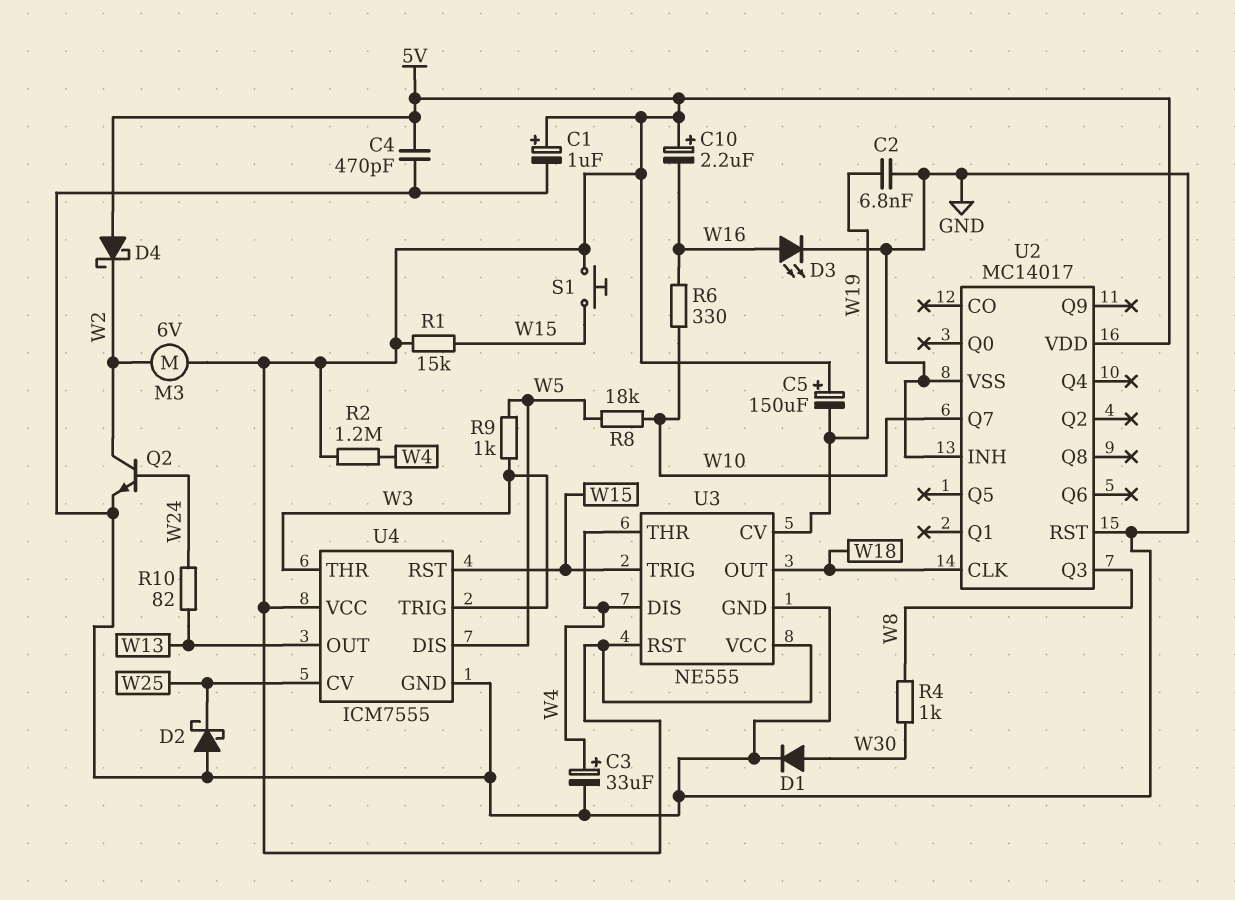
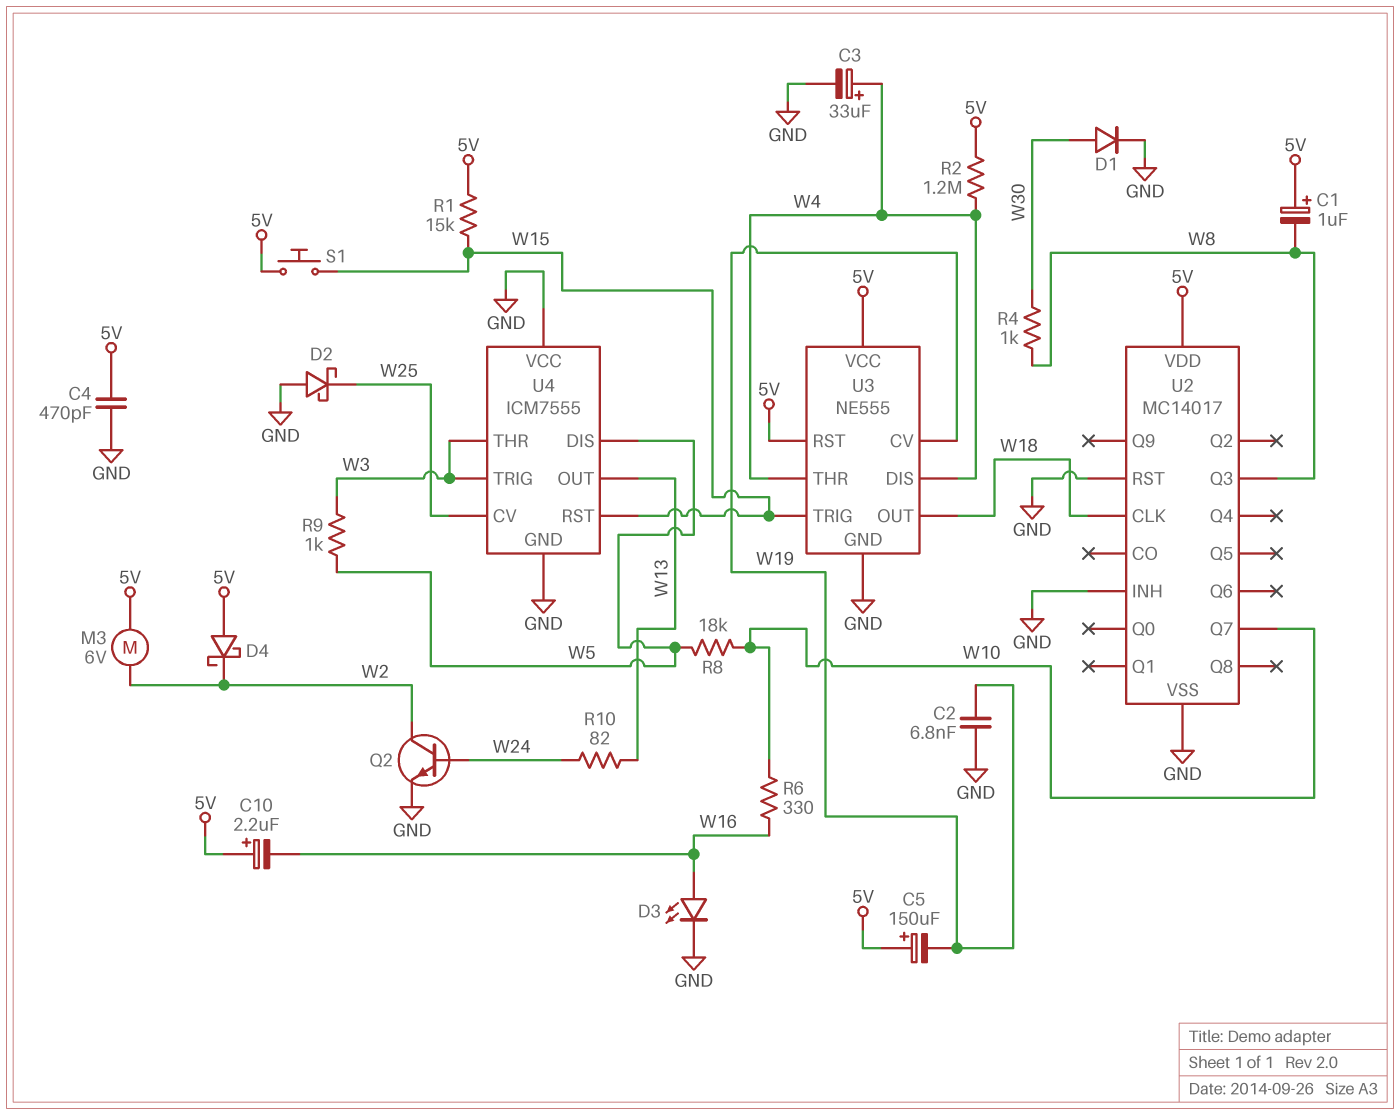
C1: 1uF (plus 5V, minus GND) -> 1uF (plus 5V, minus W8)
U4 pin VCC: 5V -> GND

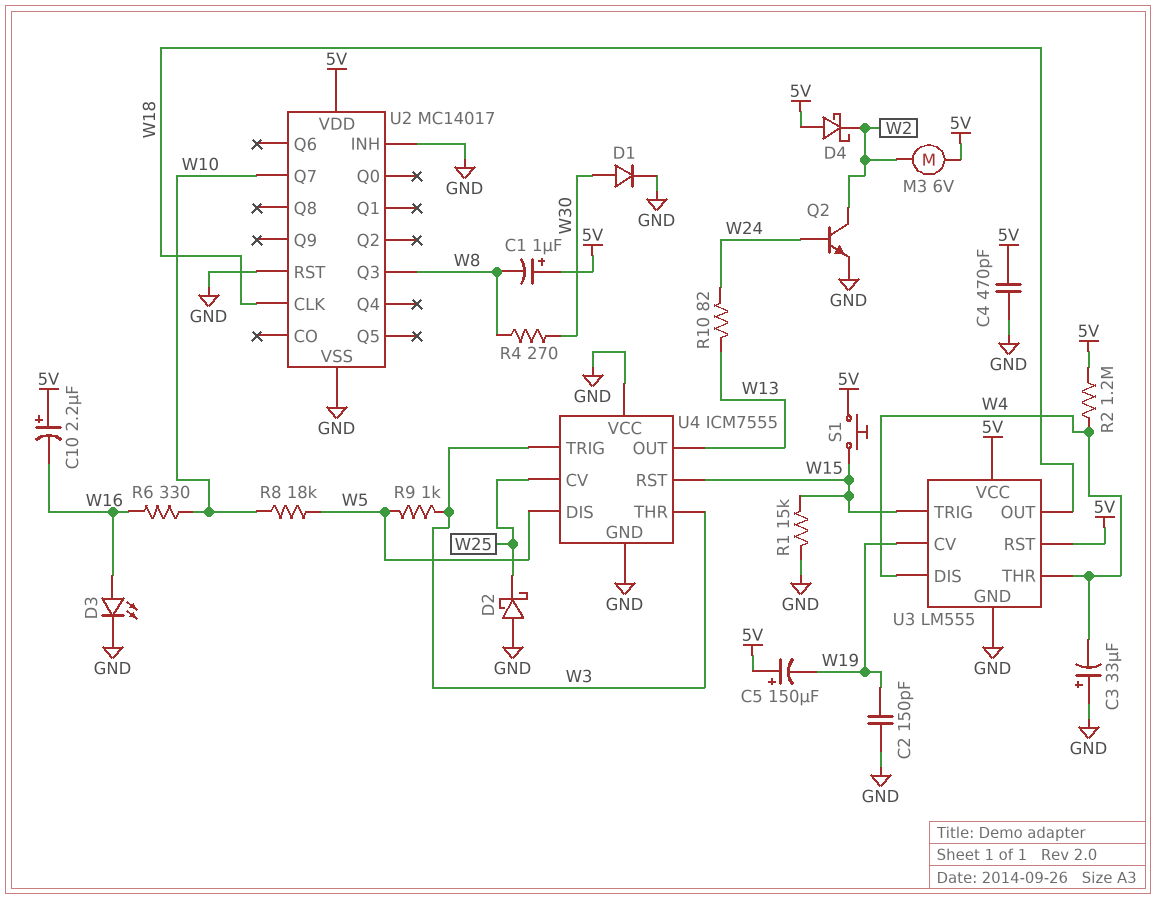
C2: 6.8nF (GND, W19) -> 150pF (GND, W19)
C3: 33uF (plus W4, minus GND) -> 33uF (plus GND, minus W4)
R1: 15k (5V, W15) -> 15k (GND, W15)
R4: 1k (W8, W30) -> 270 (W8, W30)
U3: NE555 -> LM555

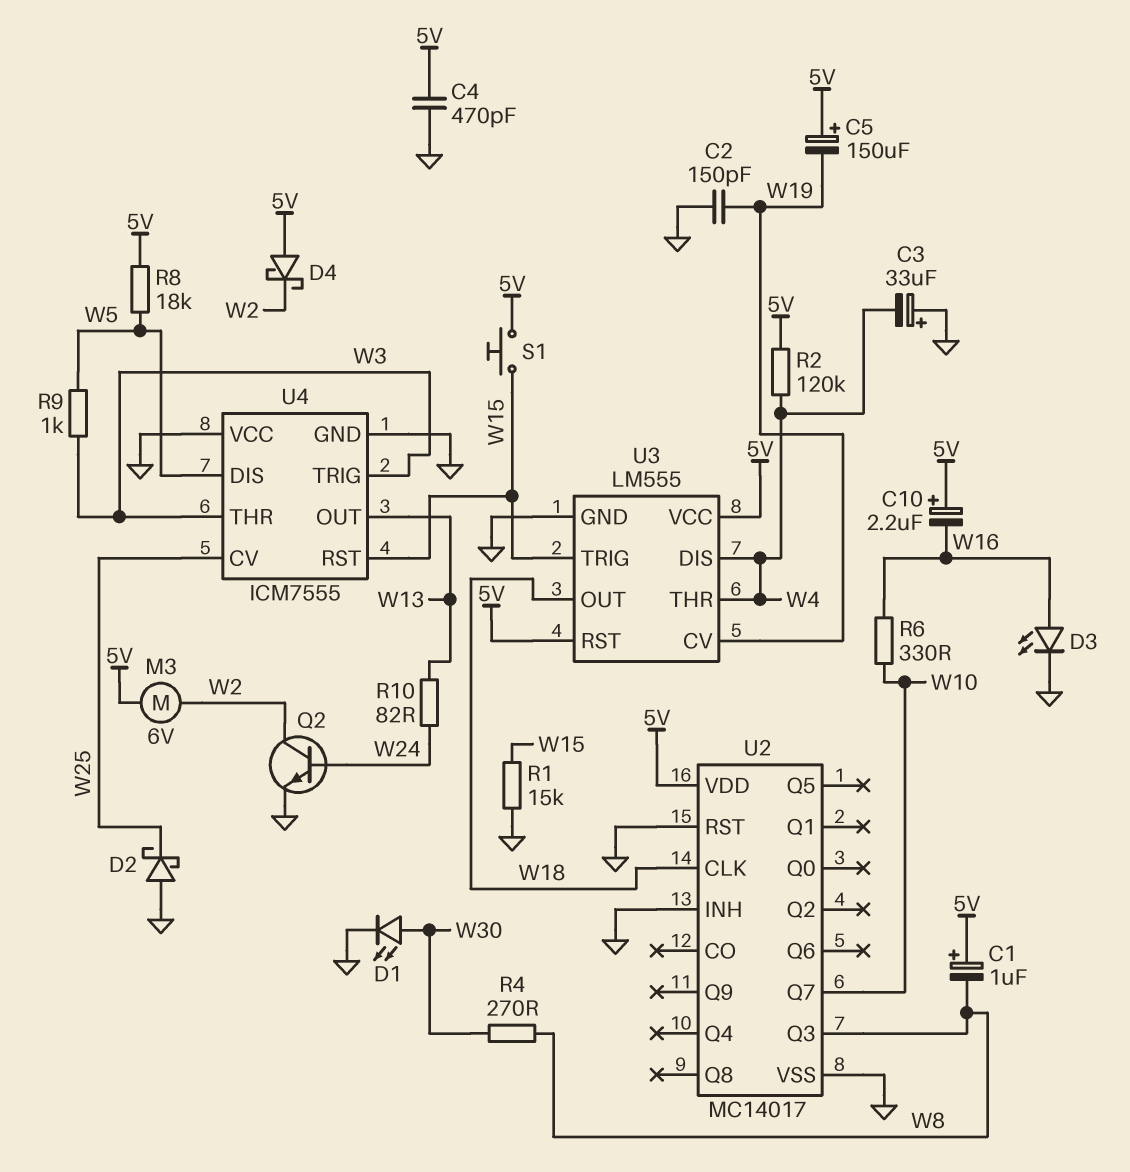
D1: diode (A W30, K GND) -> LED (A W30, K GND)
R2: 1.2M (5V, W4) -> 120k (5V, W4)
R8: 18k (W5, W10) -> 18k (5V, W5)

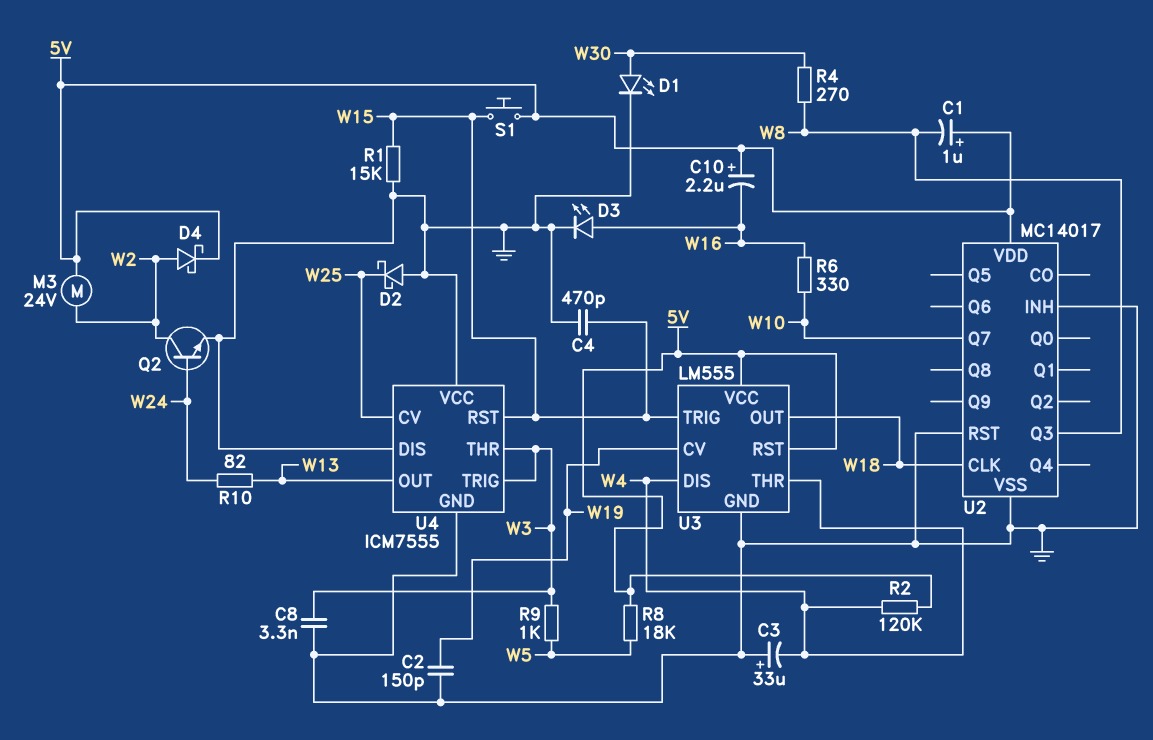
C4: 470pF (5V, GND) -> 470pF (GND, W15)
C5: 150uF (plus 5V, minus W19) -> none
C8: none -> 3.3nF (GND, W3)
D4: schottky (A 5V, K W2) -> schottky (A W2, K 5V)
M3: motor 6V (5V, W2) -> motor 24V (5V, W2)
U4 pin DIS: W5 -> GND

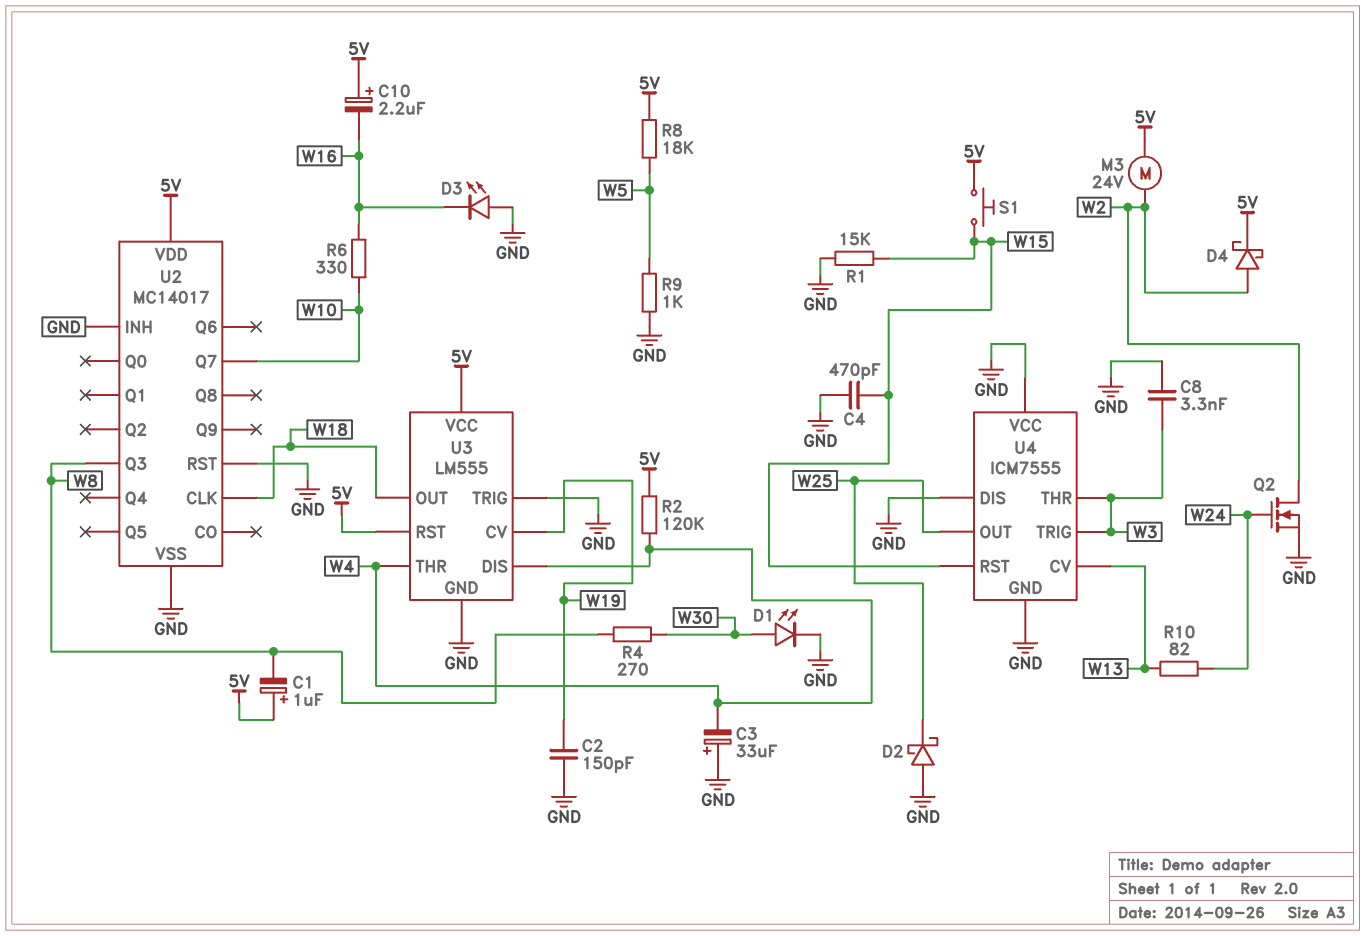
D3: LED (A W16, K GND) -> LED (A GND, K W16)
Q2: NPN (B W24, C W2, E GND) -> NMOS (G W24, D W2, S GND)
R9: 1k (W3, W5) -> 1k (GND, W5)
U3 pin TRIG: W15 -> GND
U4 pin CV: W25 -> W13
U4 pin OUT: W13 -> W25

